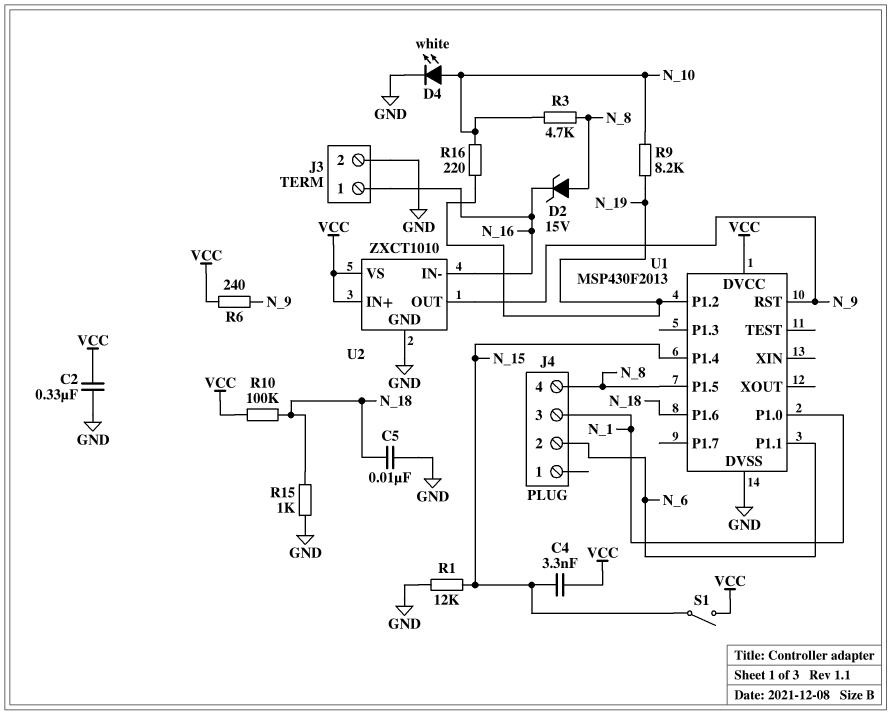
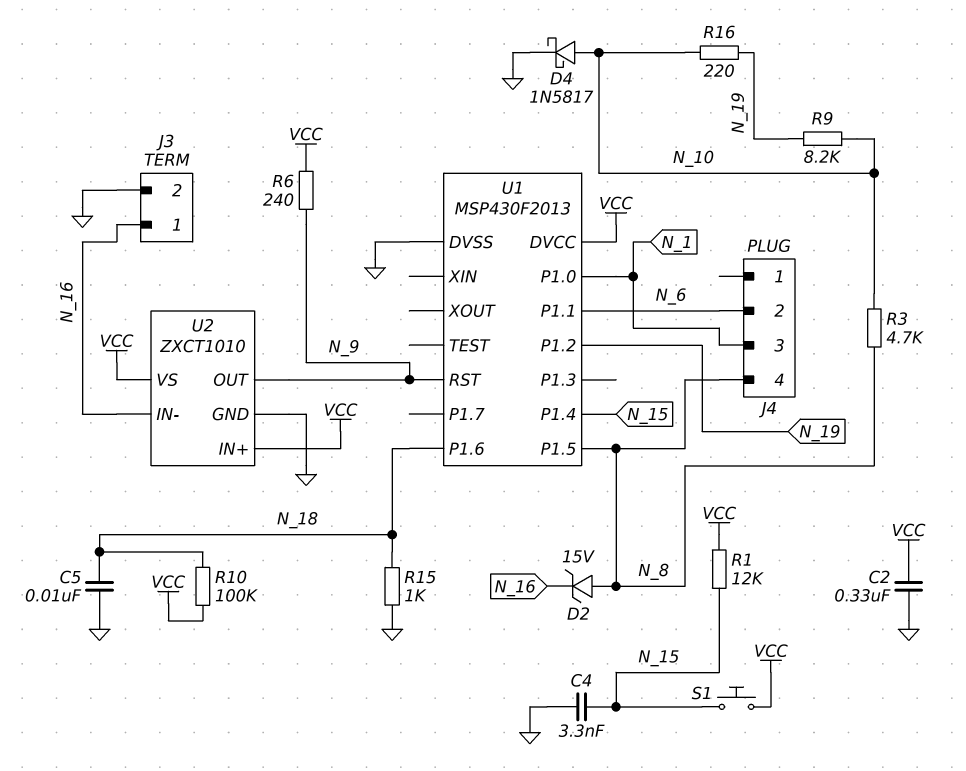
C4: 3.3nF (N_15, VCC) -> 3.3nF (GND, N_15)
D4: LED white (A N_10, K GND) -> schottky 1N5817 (A N_10, K GND)
R1: 12k (GND, N_15) -> 12k (N_15, VCC)
S1: switch (N_15, VCC) -> button (N_15, VCC)

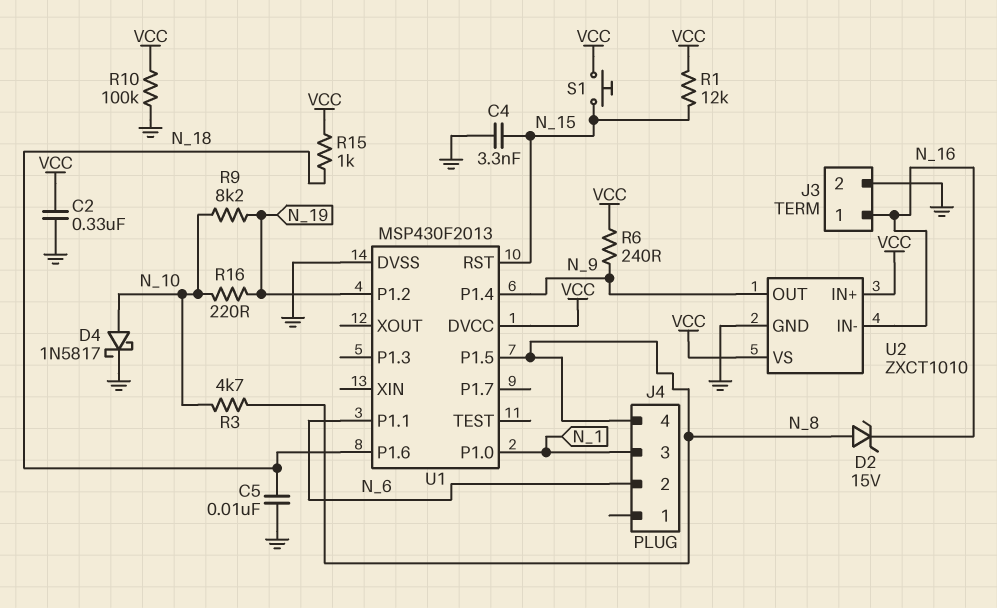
R10: 100k (N_18, VCC) -> 100k (GND, VCC)
R15: 1k (GND, N_18) -> 1k (N_18, VCC)
U1 pin P1.4: N_15 -> N_9
U1 pin RST: N_9 -> N_15

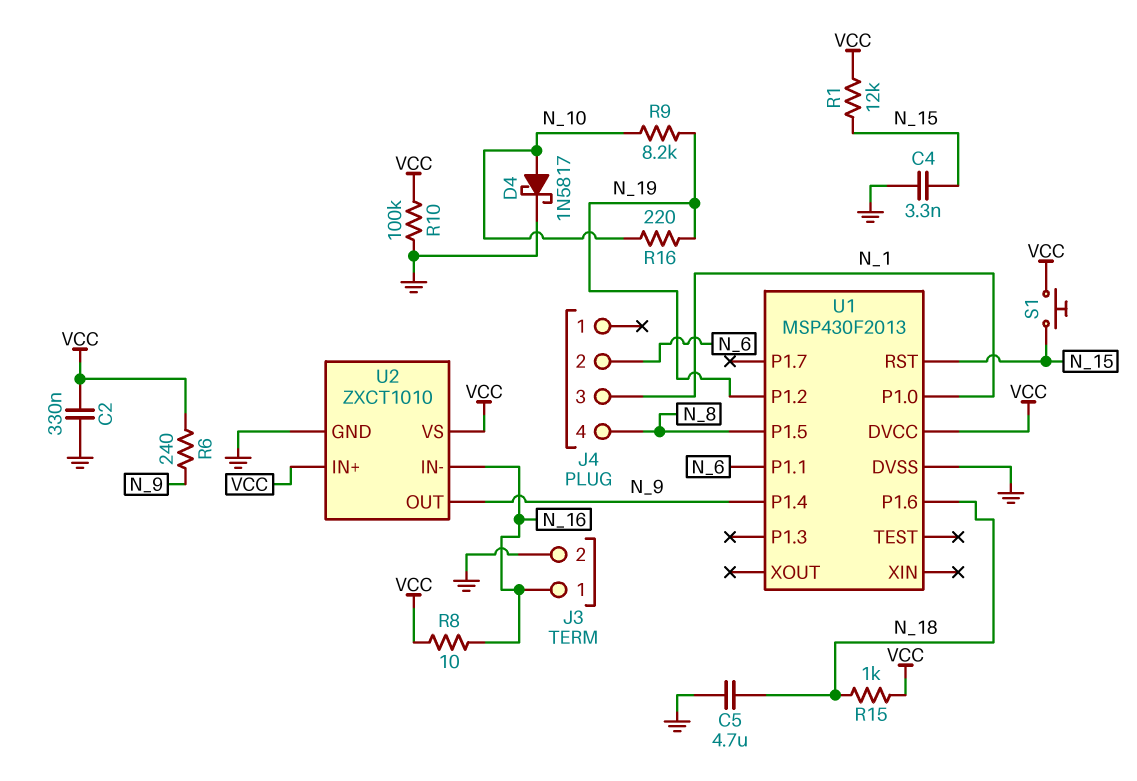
C5: 10nF (GND, N_18) -> 4.7uF (GND, N_18)
D2: zener 15V (A N_8, K N_16) -> none
R3: 4.7k (N_8, N_10) -> none
R8: none -> 10 (N_16, VCC)

